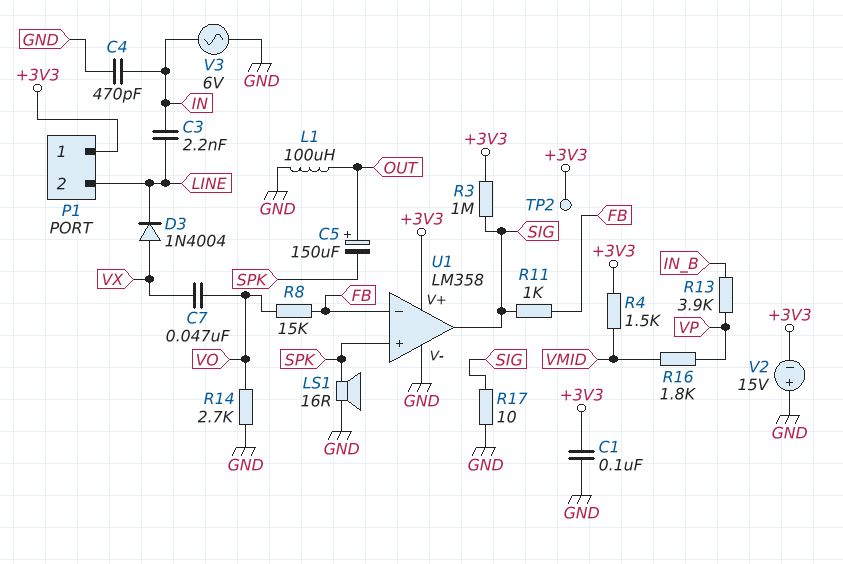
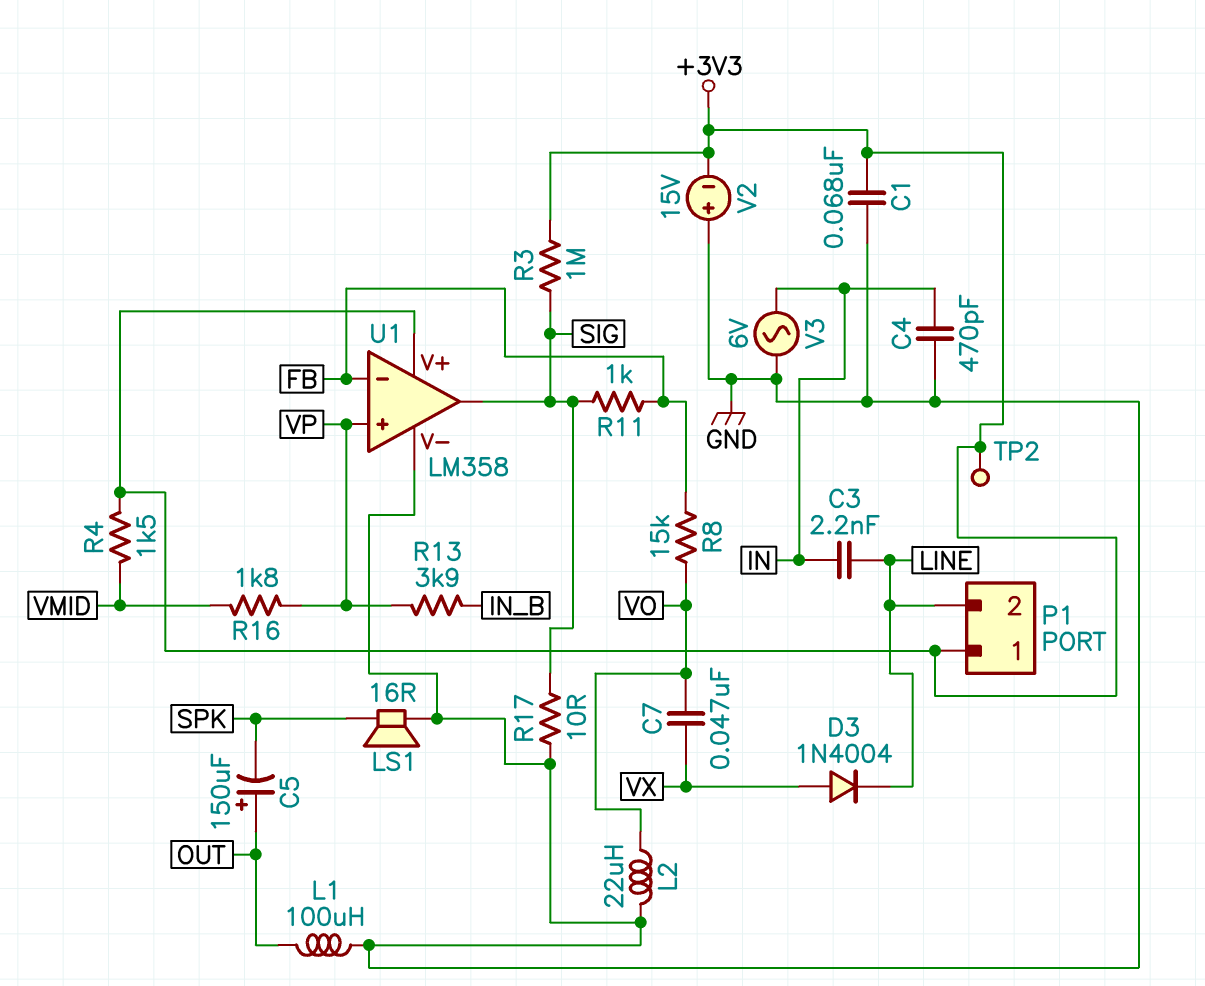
C1: 100nF (+3V3, GND) -> 68nF (+3V3, GND)
L2: none -> 22uH (GND, VO)
R14: 2.7k (GND, VO) -> none
U1 pin in+: SPK -> VP

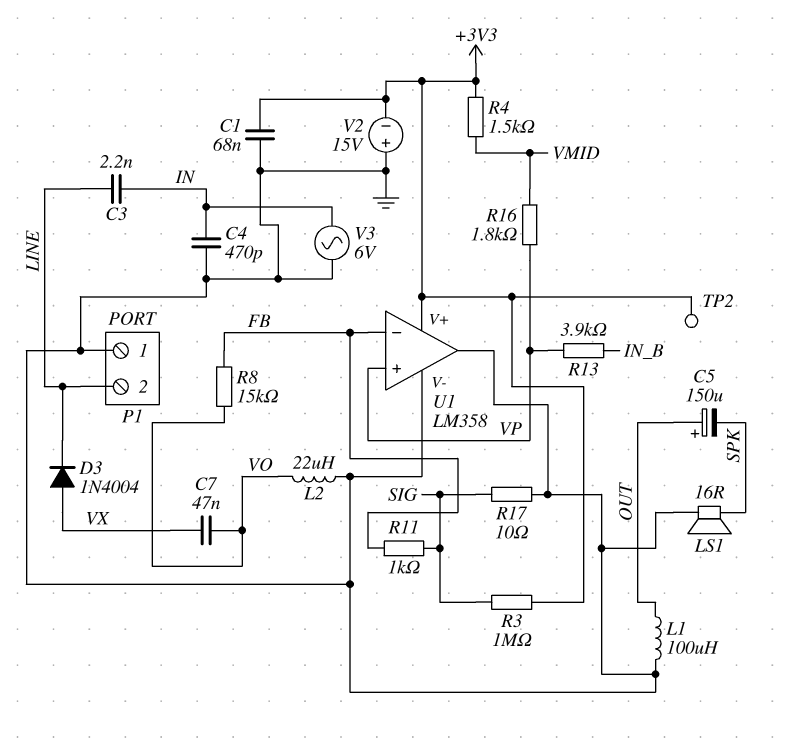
P1 pin 1: +3V3 -> GND
U1 pin out: SIG -> GND

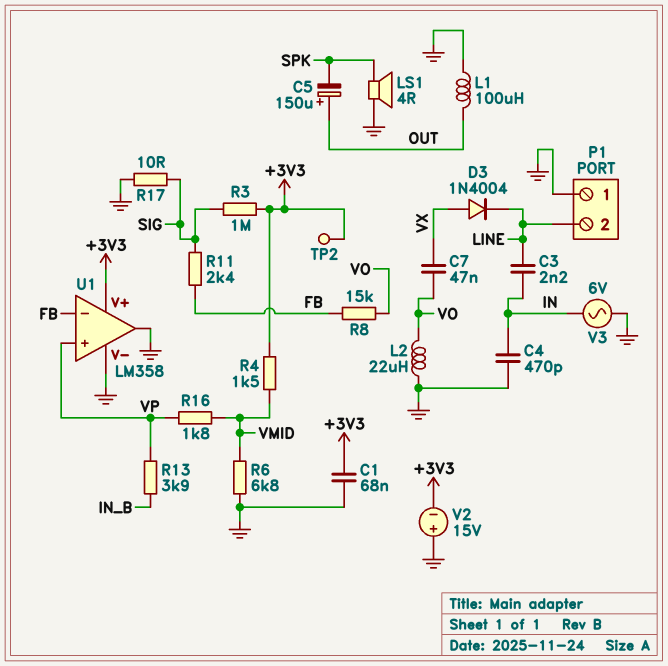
LS1: speaker 16R (GND, SPK) -> speaker 4R (GND, SPK)
R6: none -> 6.8k (GND, VMID)
R11: 1k (FB, SIG) -> 2.4k (FB, SIG)

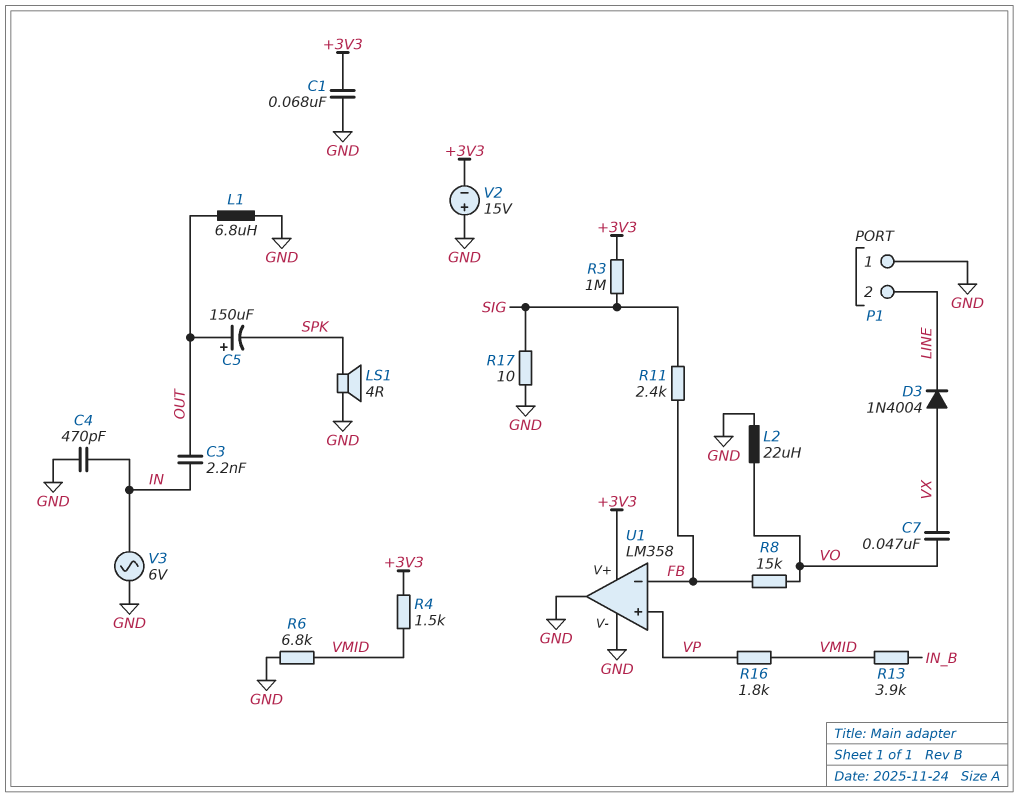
C3: 2.2nF (IN, LINE) -> 2.2nF (IN, OUT)
L1: 100uH (GND, OUT) -> 6.8uH (GND, OUT)
R13: 3.9k (IN_B, VP) -> 3.9k (IN_B, VMID)
TP2: test point (+3V3) -> none

